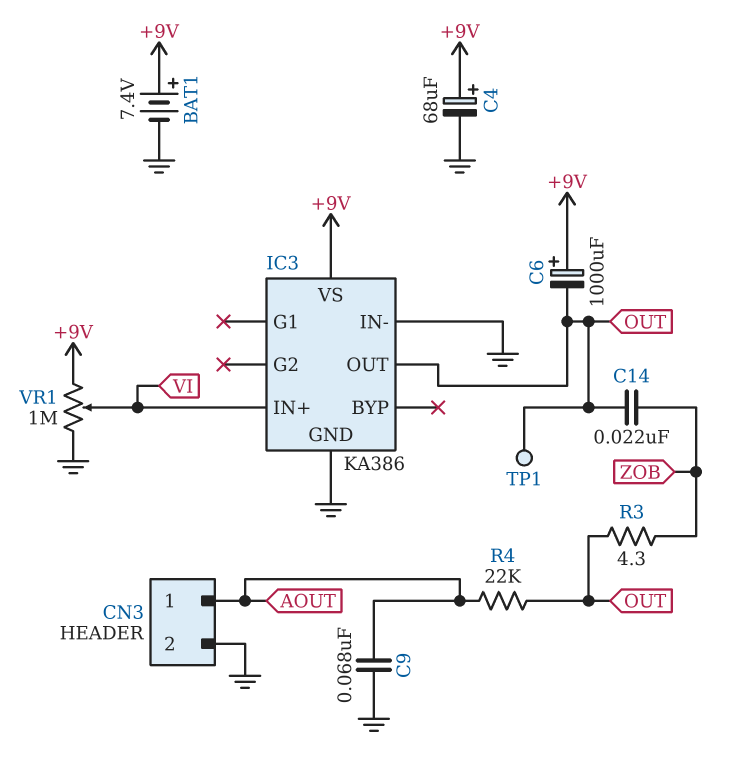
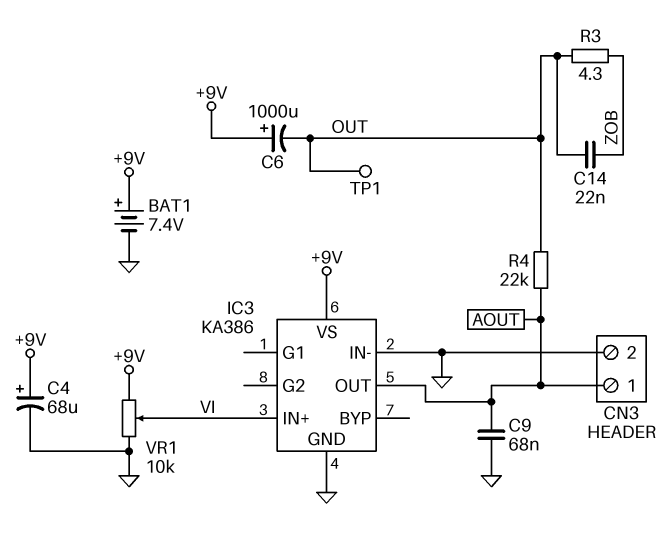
IC3 pin OUT: OUT -> AOUT
VR1: 1M (+9V, GND, wiper VI) -> 10k (+9V, GND, wiper VI)

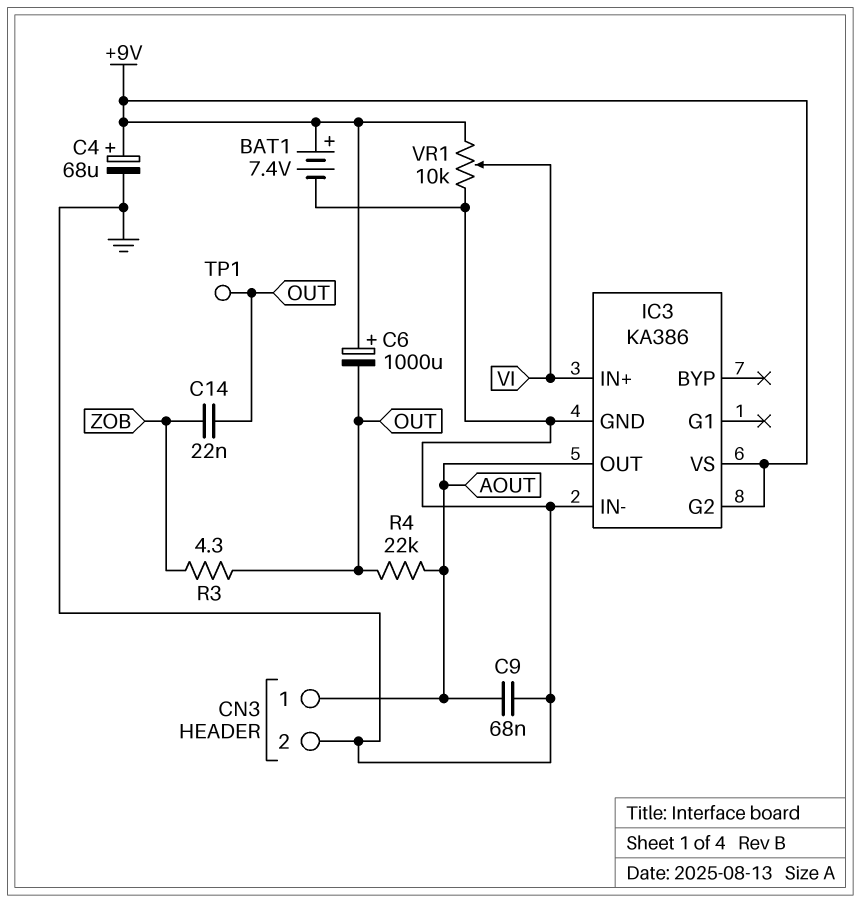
IC3 pin G2: none -> +9V

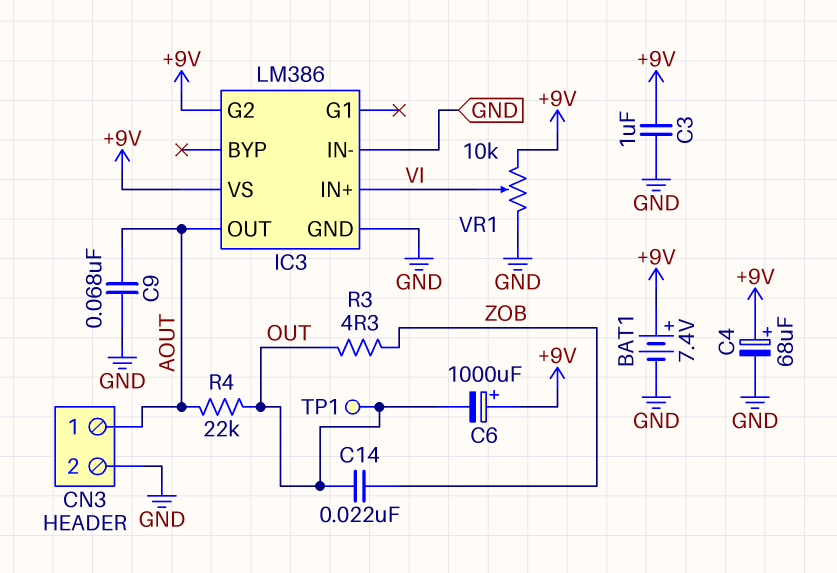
C3: none -> 1uF (+9V, GND)
IC3: KA386 -> LM386

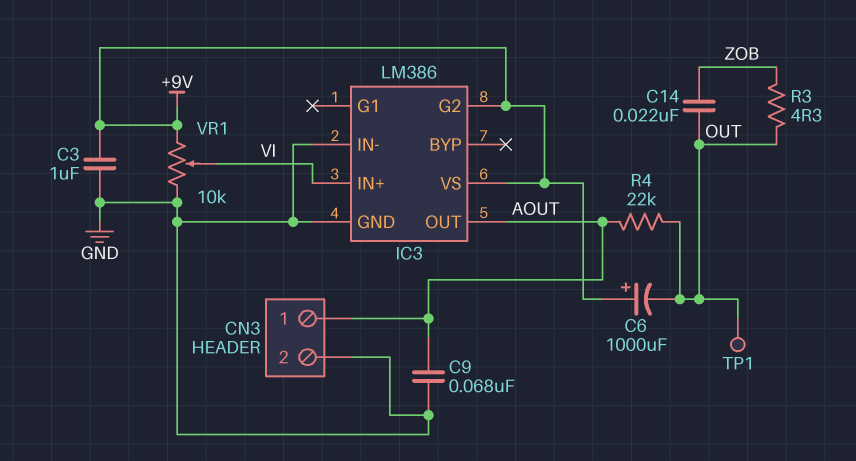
BAT1: 7.4V (plus +9V, minus GND) -> none
C4: 68uF (plus +9V, minus GND) -> none

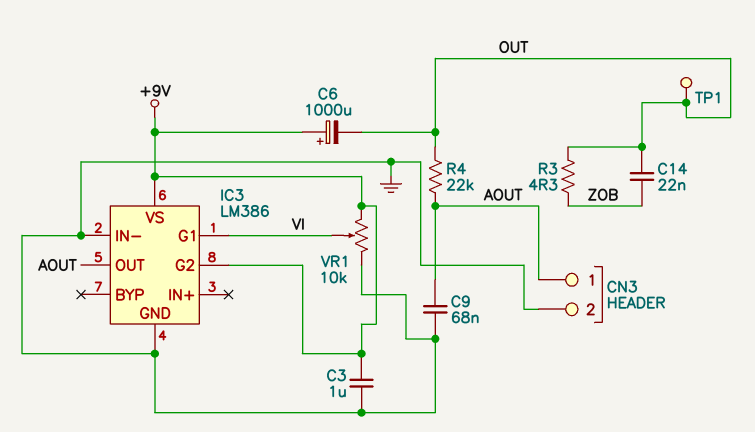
IC3 pin G1: none -> VI
IC3 pin IN+: VI -> none

